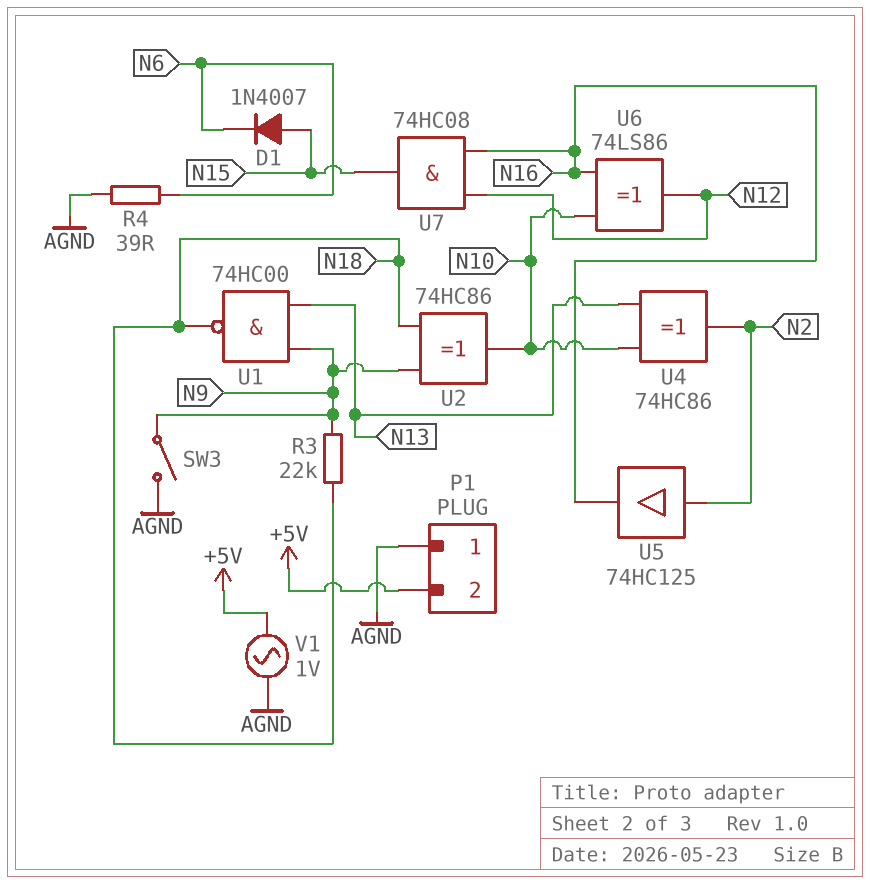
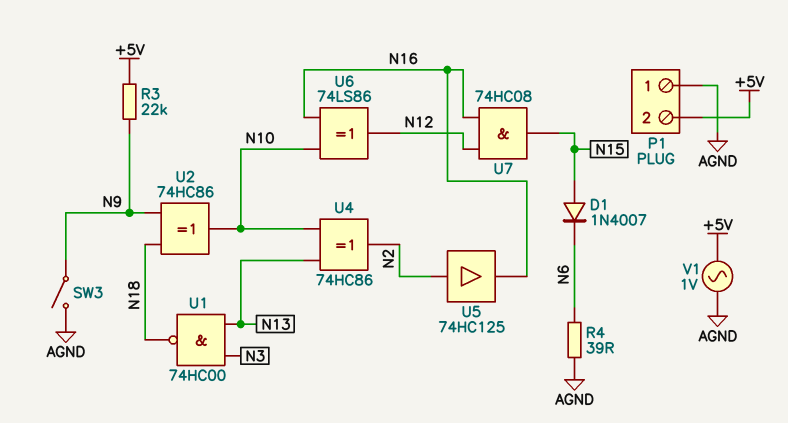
R3: 22k (N9, N18) -> 22k (+5V, N9)
U1: NAND 74HC00 (in N9, in N13, out N18) -> NAND 74HC00 (in N3, in N13, out N18)

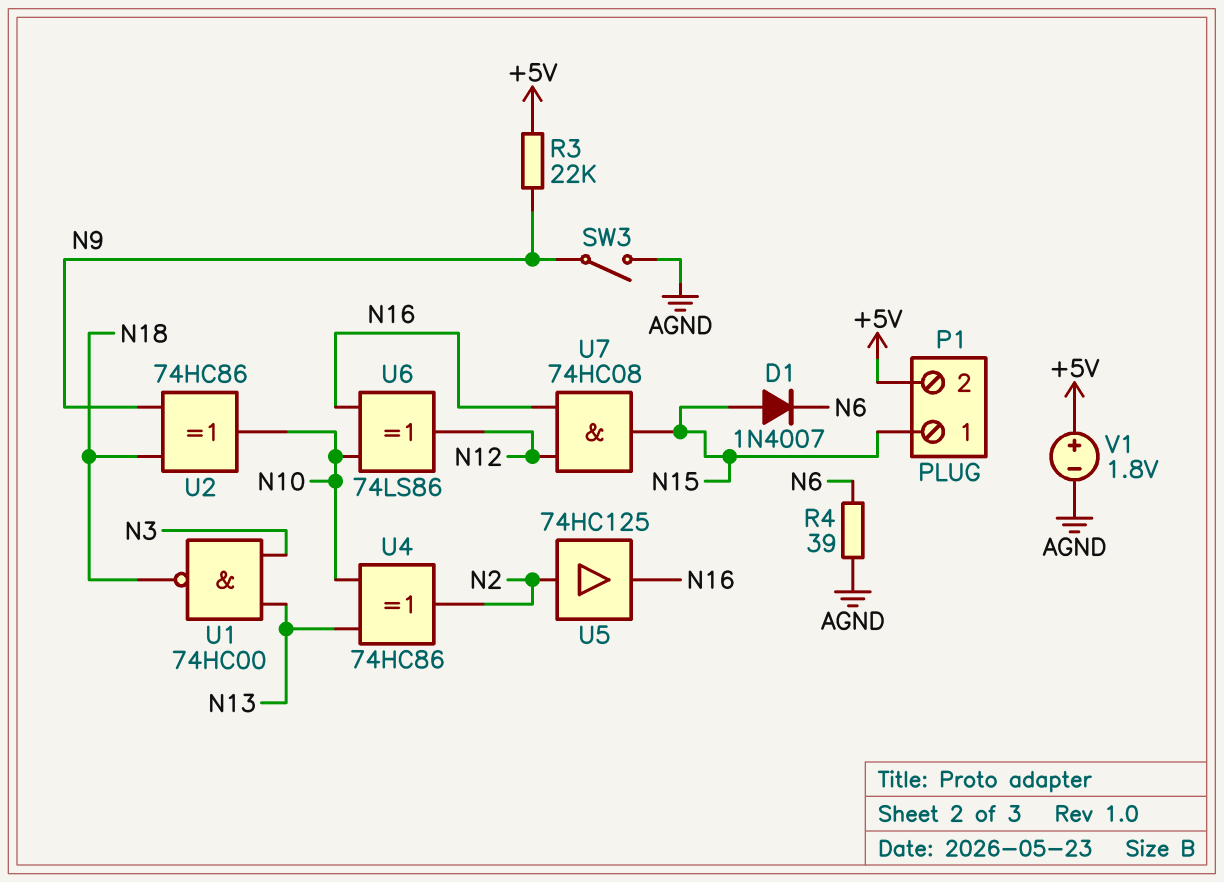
P1 pin 1: AGND -> N15
V1: AC 1V (+5V, AGND) -> 1.8V (plus +5V, minus AGND)

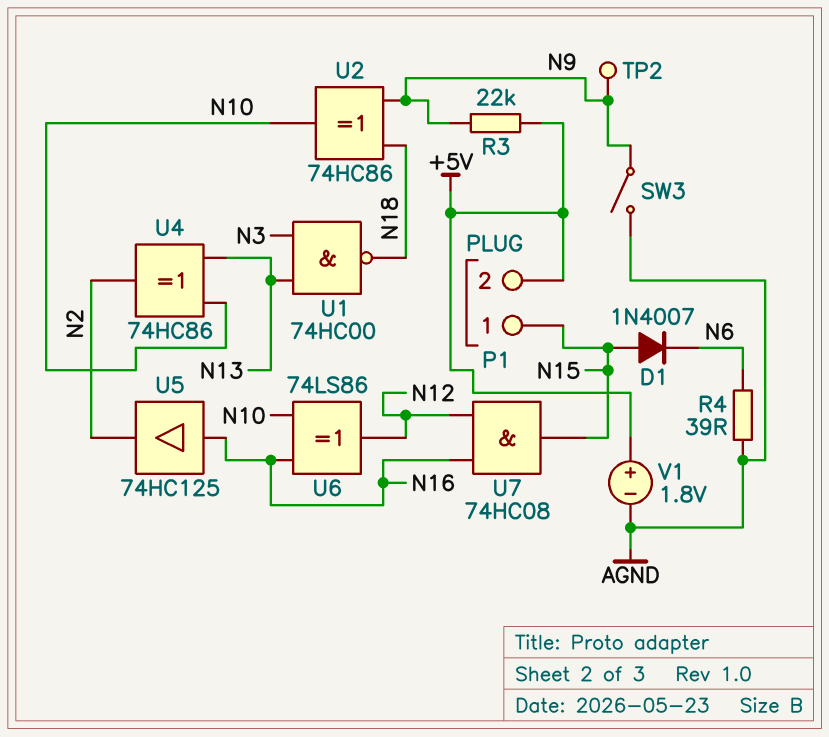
TP2: none -> test point (N9)
U5: buffer 74HC125 (in N2, out N16) -> buffer 74HC125 (in N16, out N2)

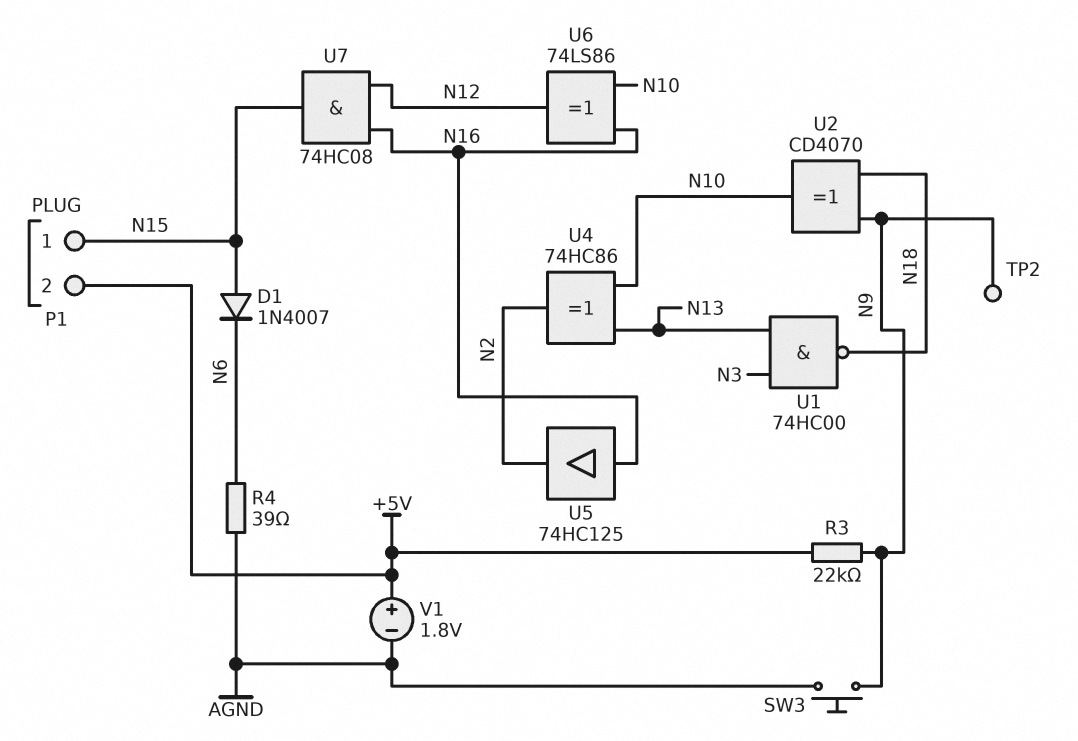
SW3: switch (AGND, N9) -> button (AGND, N9)
U2: XOR 74HC86 (in N9, in N18, out N10) -> XOR CD4070 (in N9, in N18, out N10)

